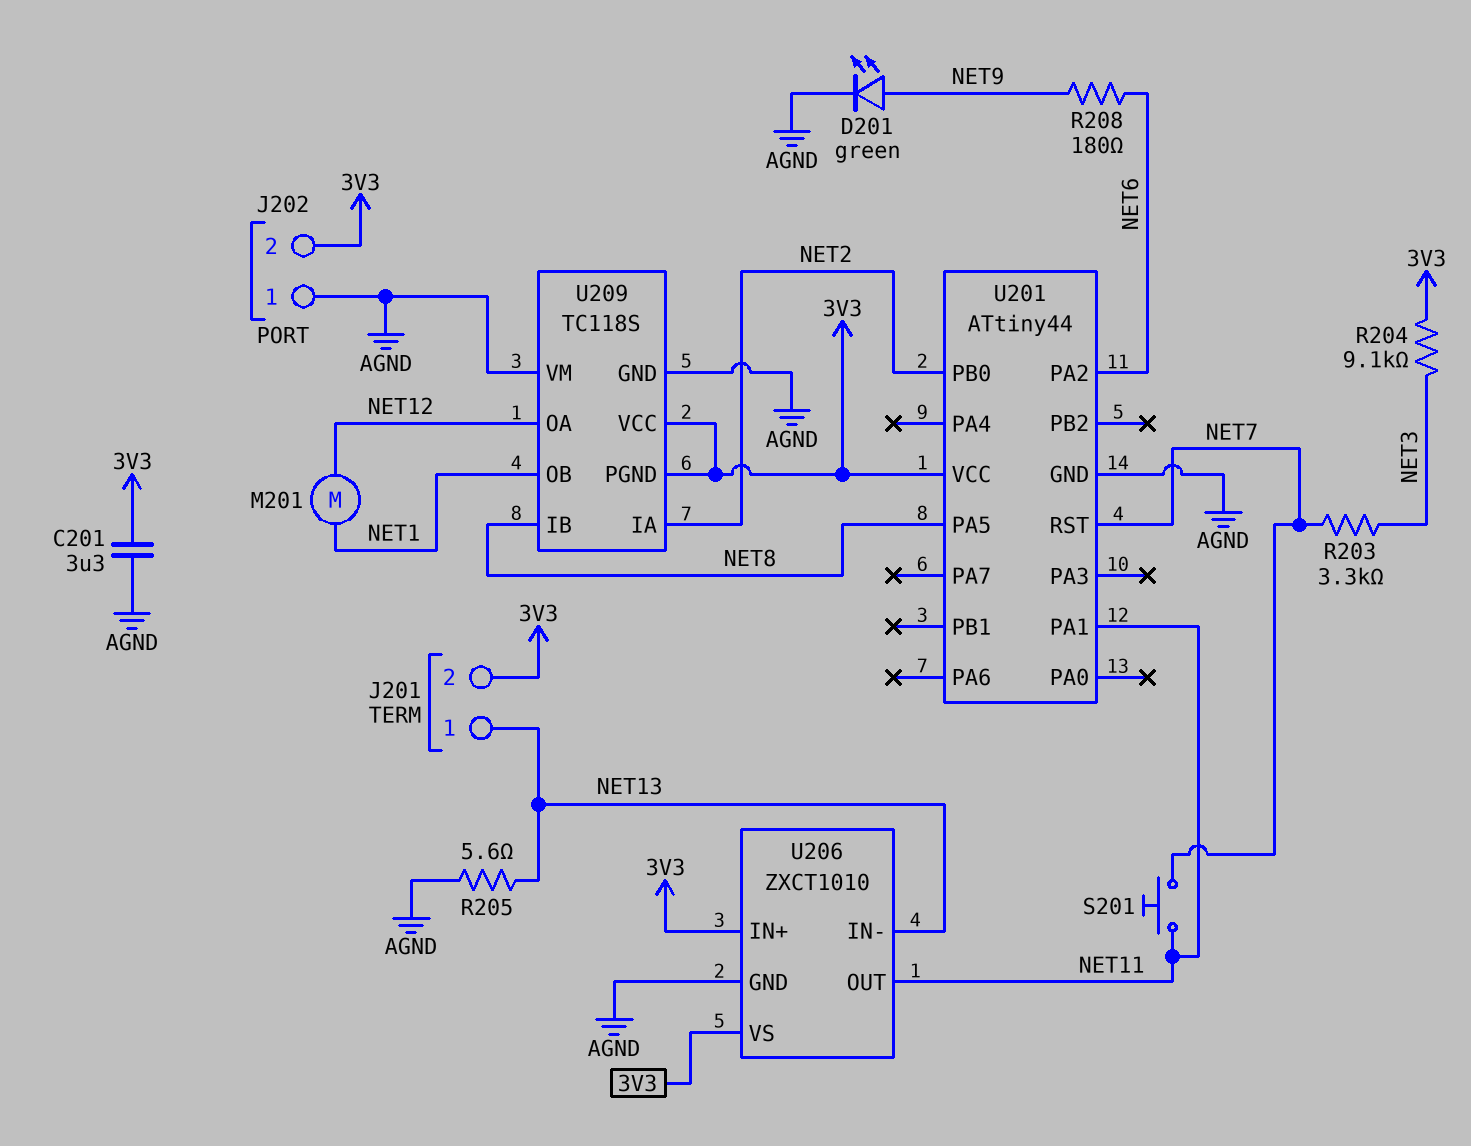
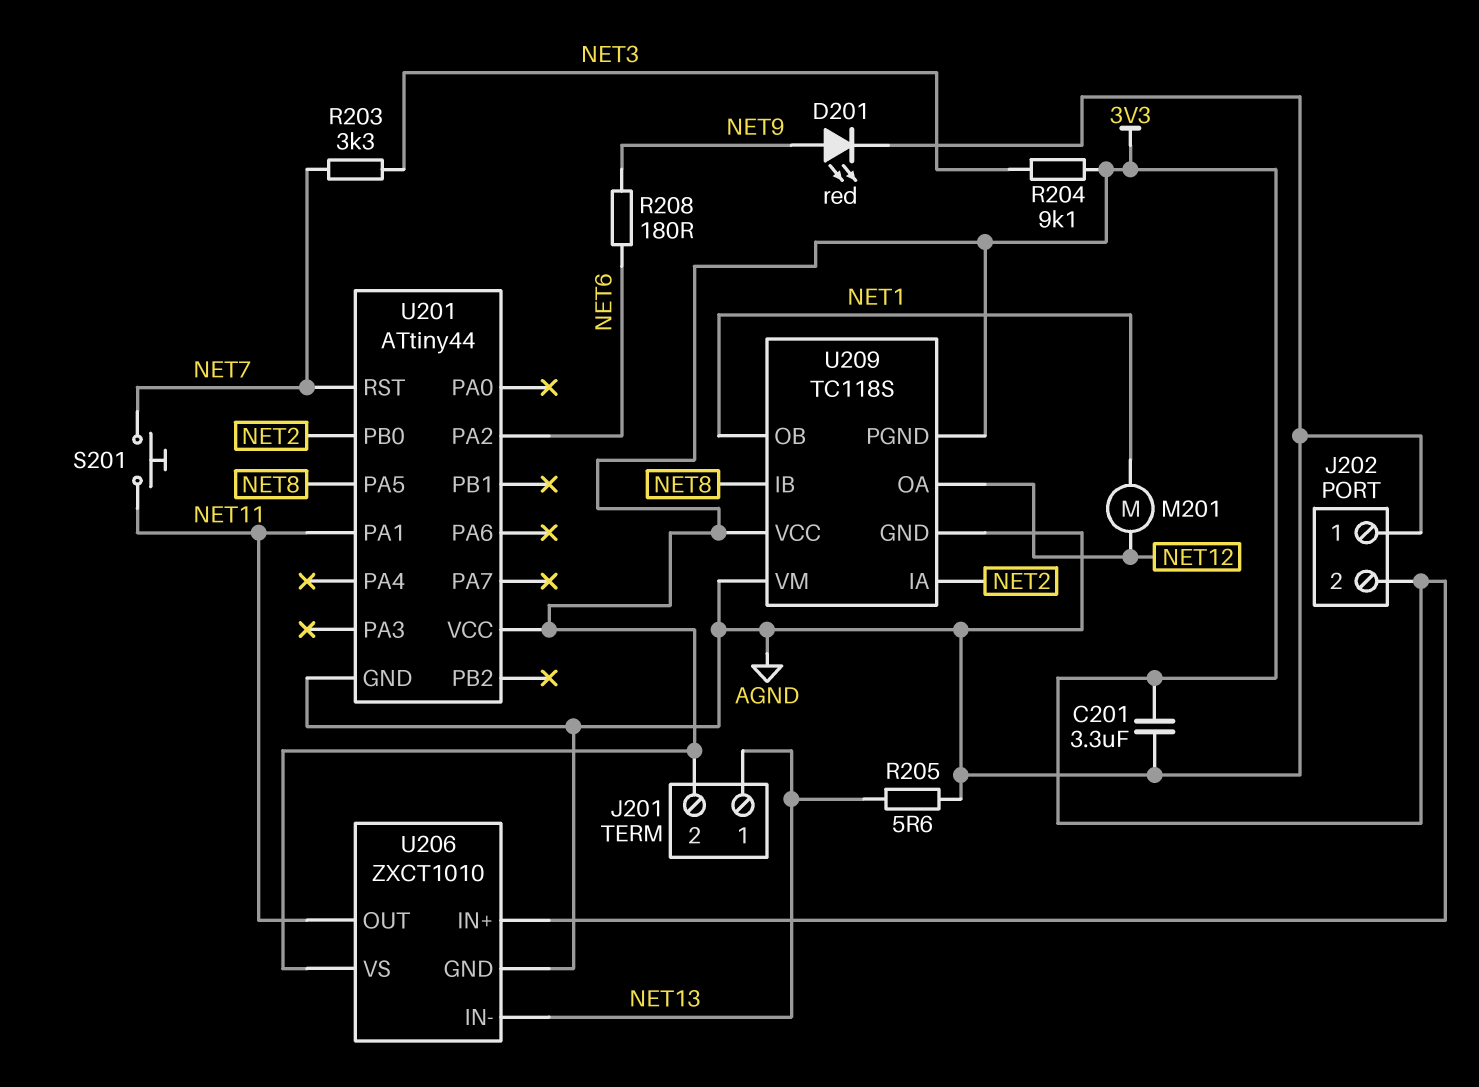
D201: LED green (A NET9, K AGND) -> LED red (A NET9, K AGND)

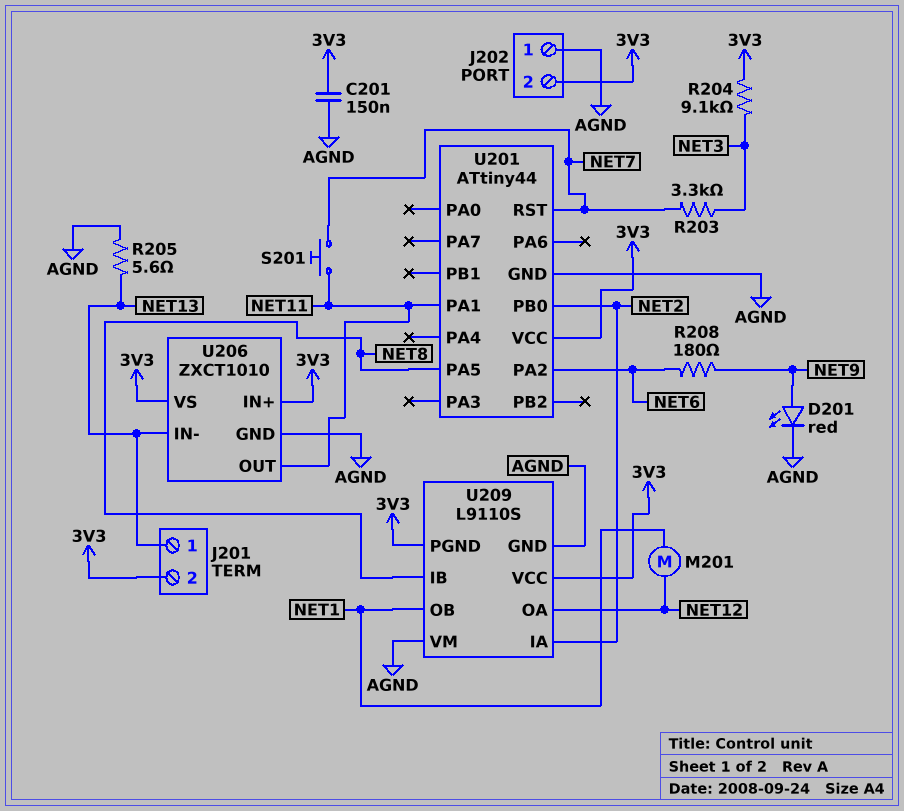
C201: 3.3uF (3V3, AGND) -> 150nF (3V3, AGND)
U209: TC118S -> L9110S

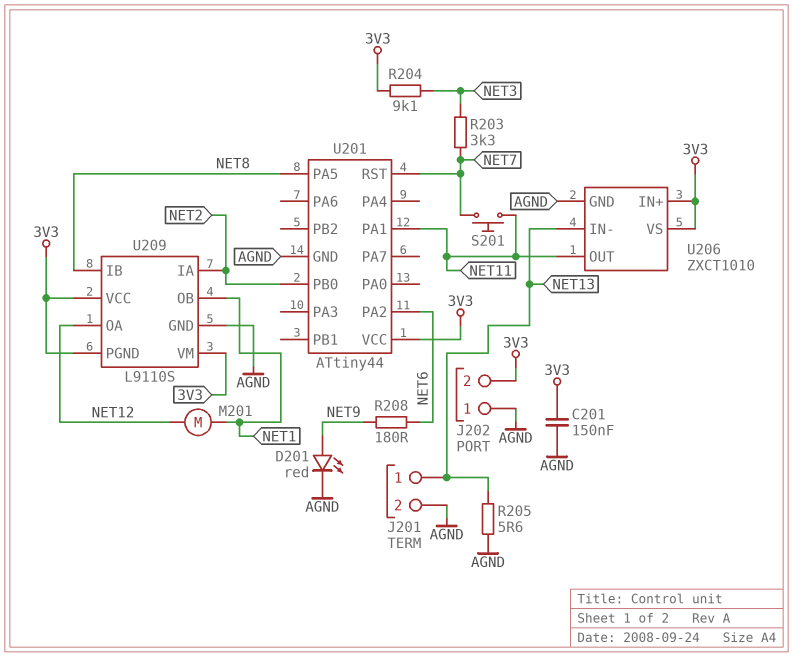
J201 pin 2: 3V3 -> AGND
U209 pin VM: AGND -> 3V3

